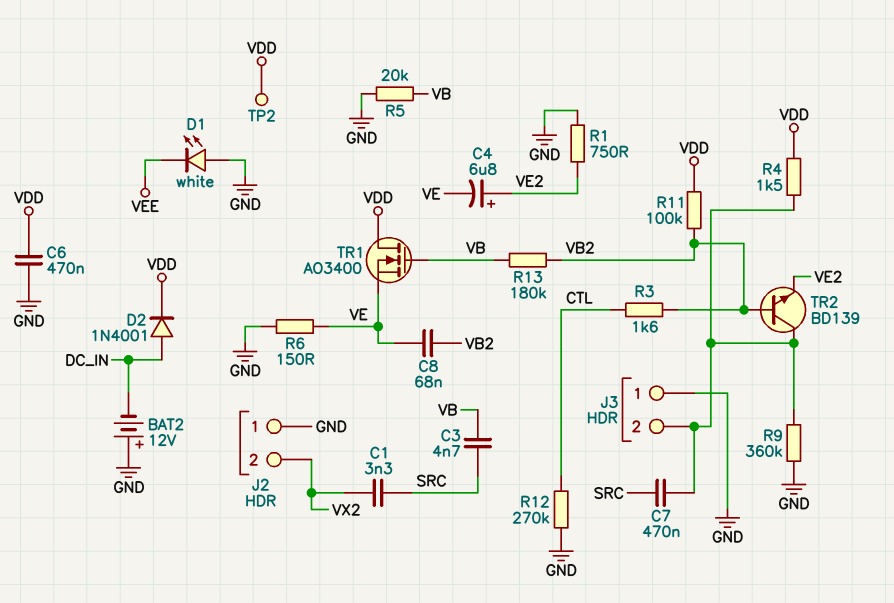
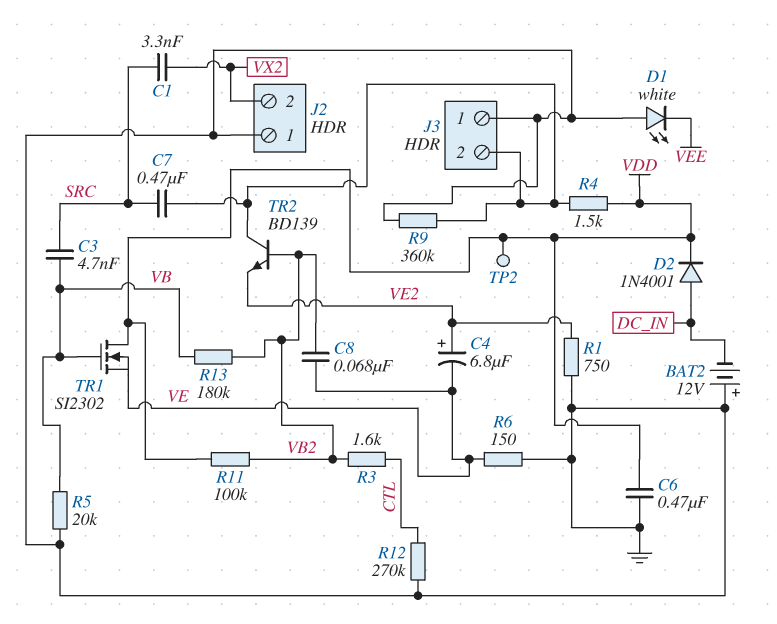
TR1: NMOS AO3400 (G VB, D VDD, S VE) -> NMOS SI2302 (G VB, D VDD, S VE)

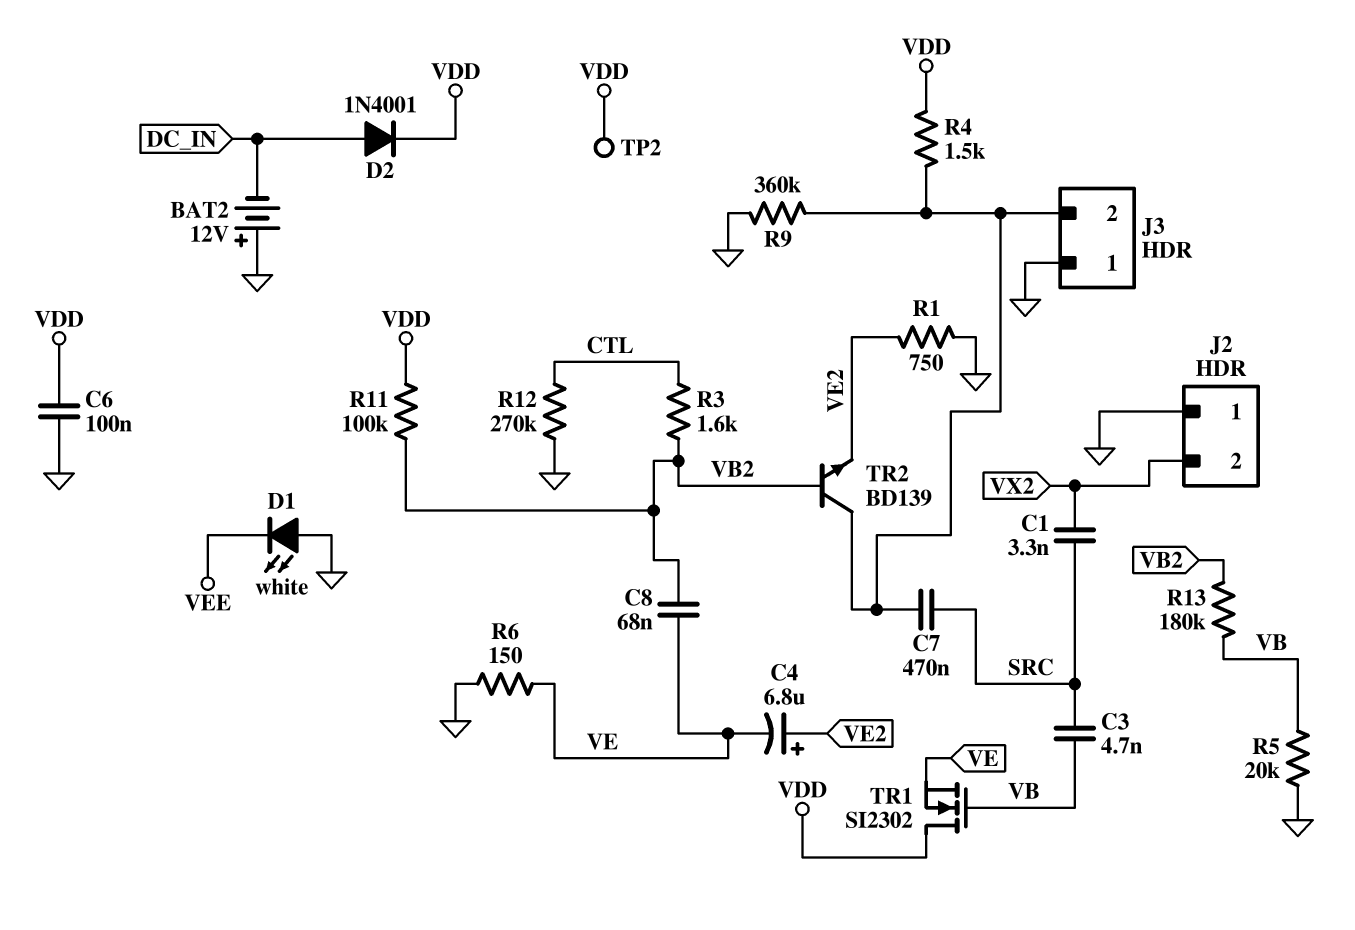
C6: 470nF (GND, VDD) -> 100nF (GND, VDD)

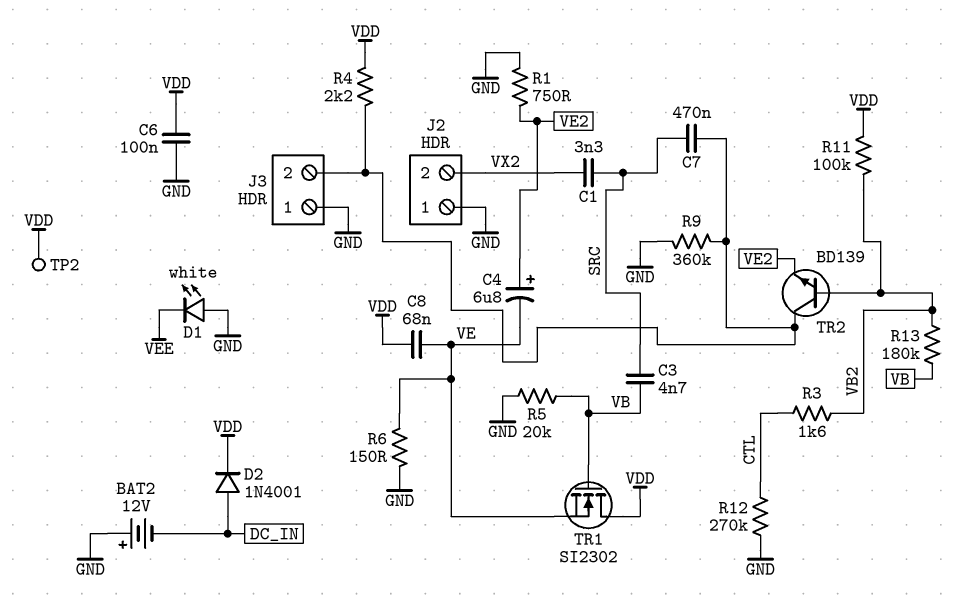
C8: 68nF (VB2, VE) -> 68nF (VDD, VE)
R4: 1.5k (J3/2, VDD) -> 2.2k (J3/2, VDD)

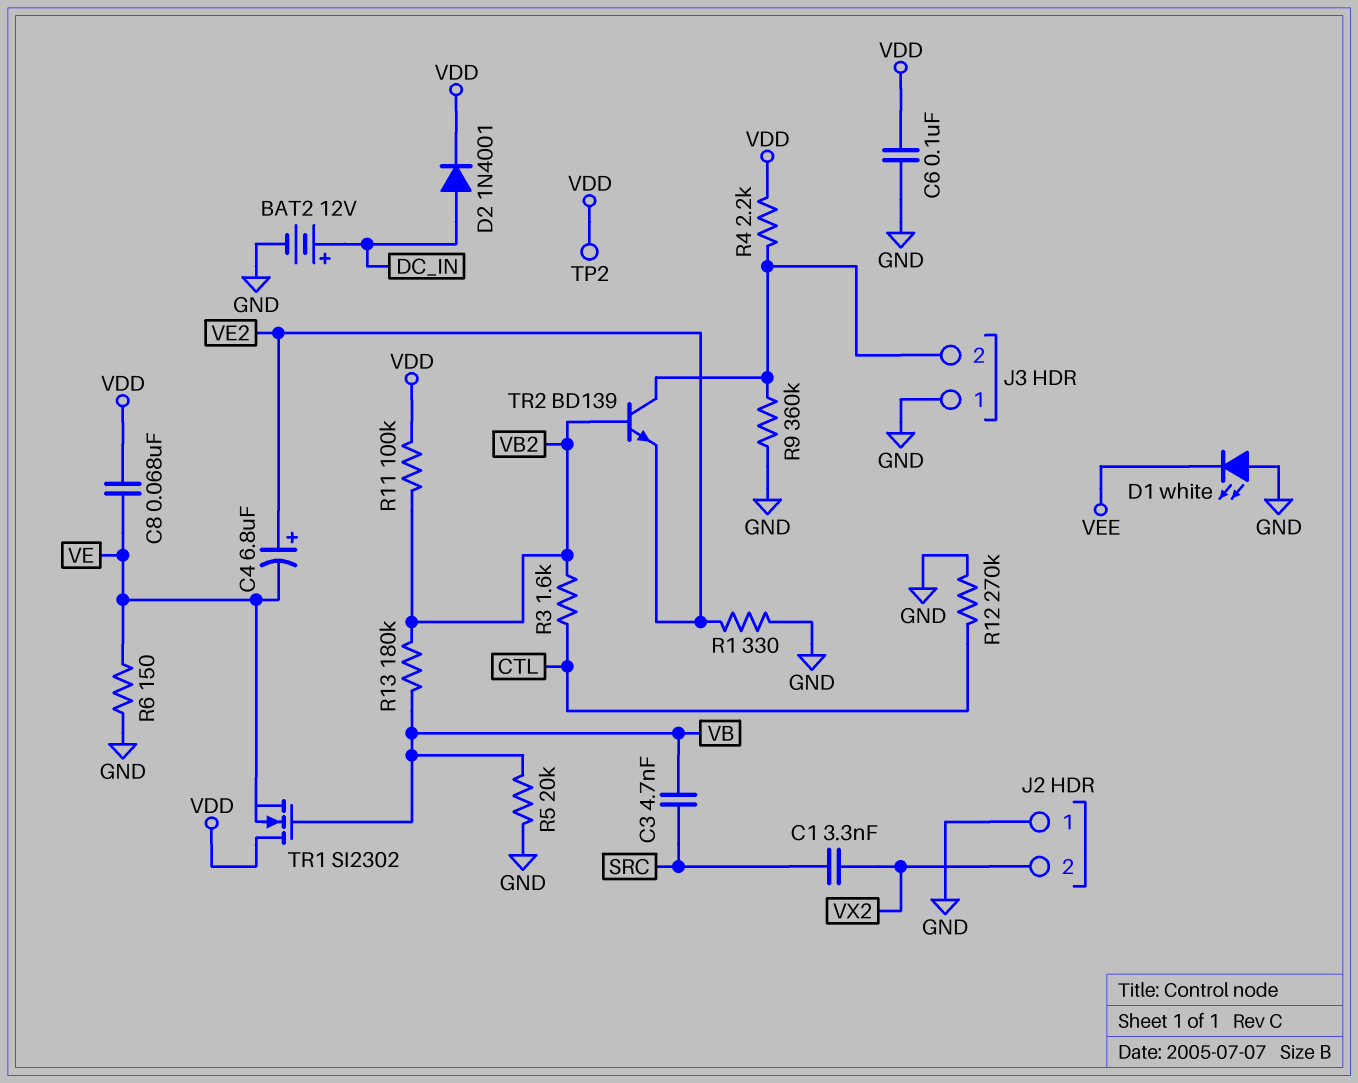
BAT2: 12V (plus GND, minus DC_IN) -> 12V (plus DC_IN, minus GND)
C7: 470nF (J3/2, SRC) -> none
R1: 750 (GND, VE2) -> 330 (GND, VE2)

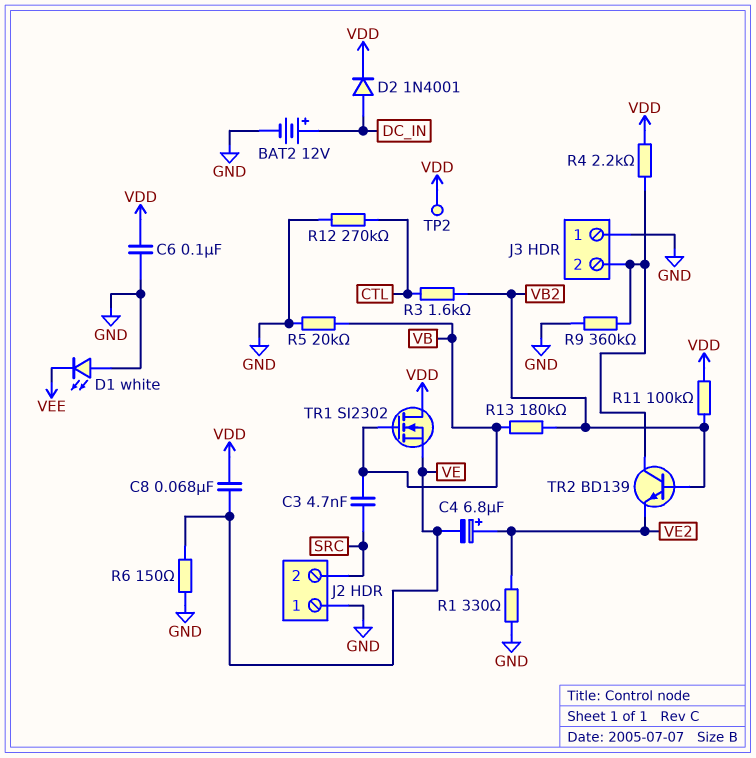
C1: 3.3nF (SRC, VX2) -> none
J2 pin 2: VX2 -> SRC

